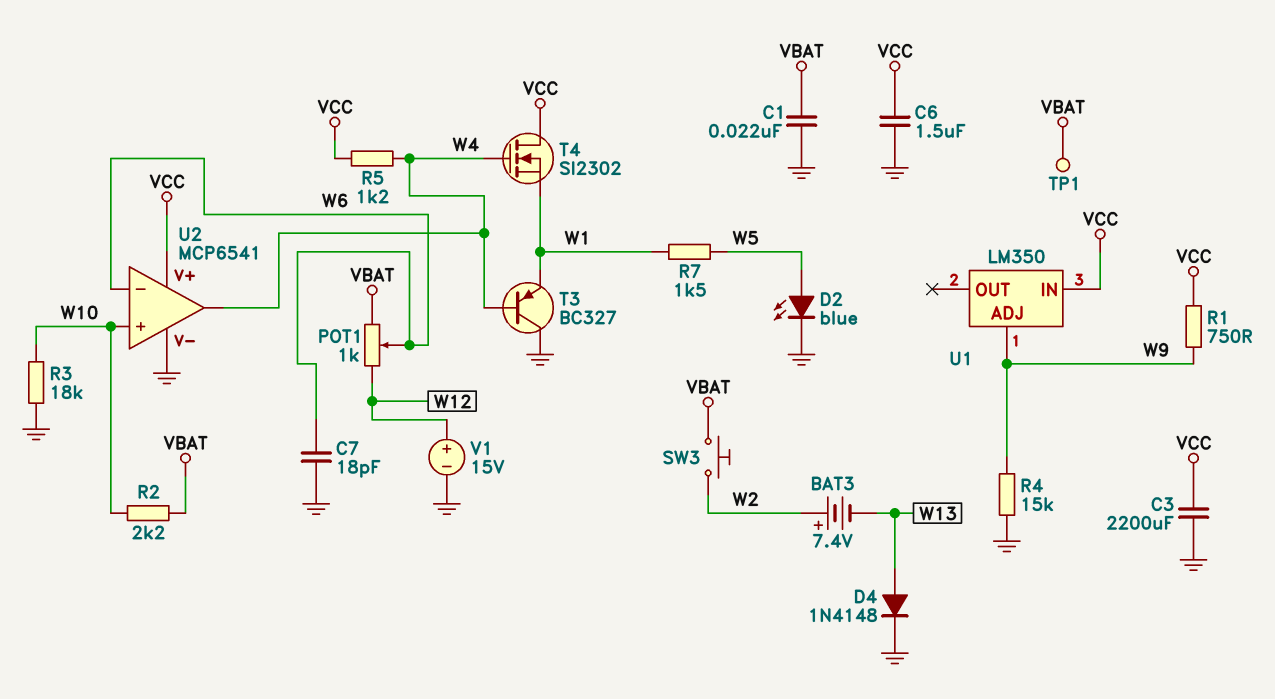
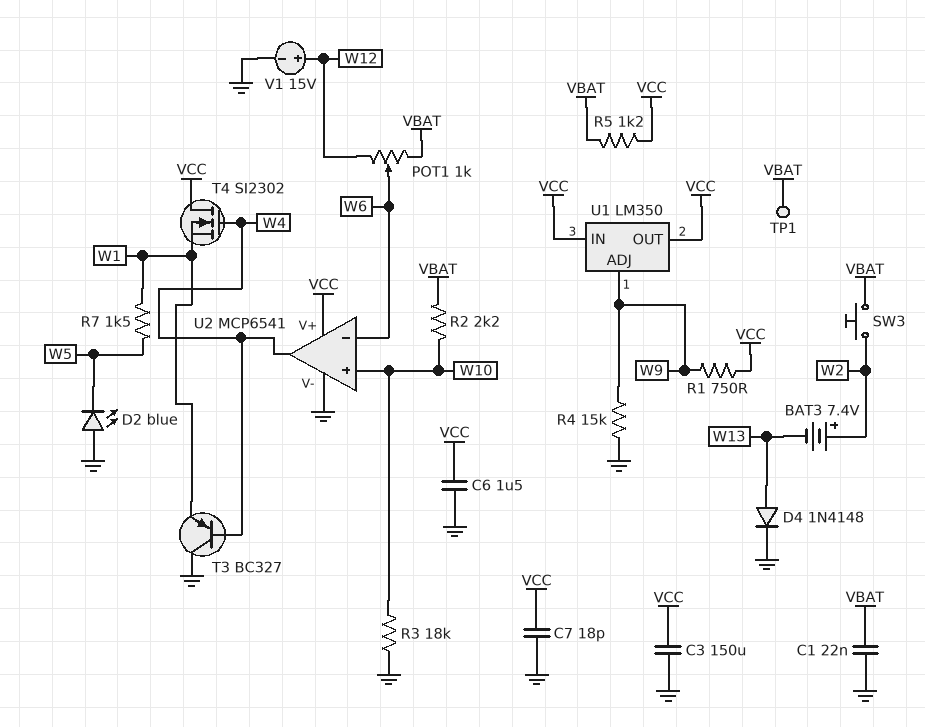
C3: 2200uF (GND, VCC) -> 150uF (GND, VCC)
C7: 18pF (GND, W6) -> 18pF (GND, VCC)
D2: LED blue (A W5, K GND) -> LED blue (A GND, K W5)
R5: 1.2k (VCC, W4) -> 1.2k (VBAT, VCC)
U1 pin OUT: none -> VCC

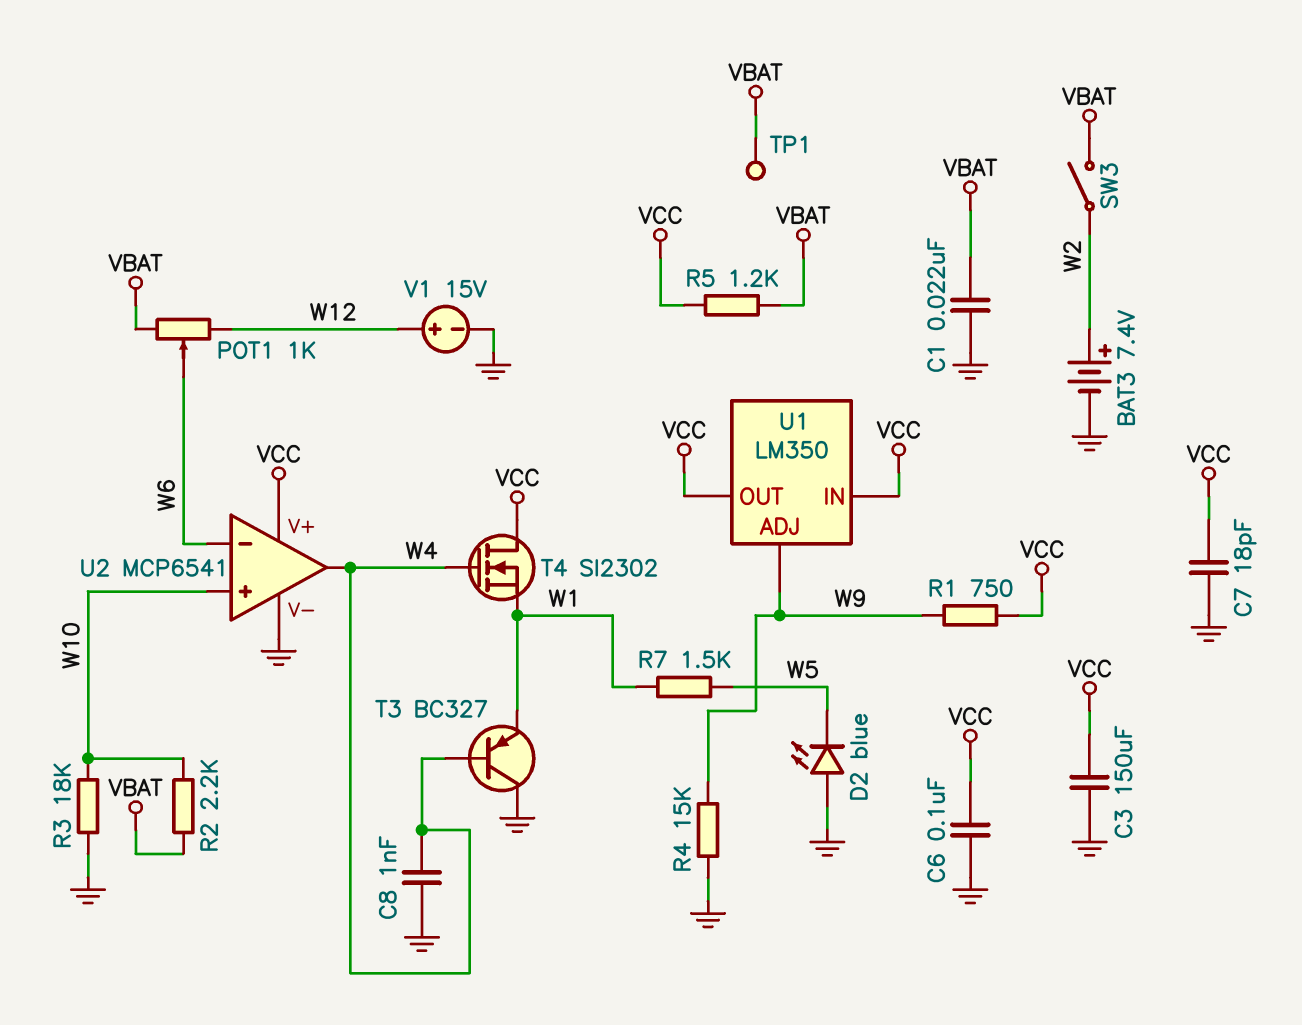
BAT3: 7.4V (plus W2, minus W13) -> 7.4V (plus W2, minus GND)
C6: 1.5uF (GND, VCC) -> 100nF (GND, VCC)
C8: none -> 1nF (GND, W4)
D4: diode 1N4148 (A W13, K GND) -> none
SW3: button (VBAT, W2) -> switch (VBAT, W2)

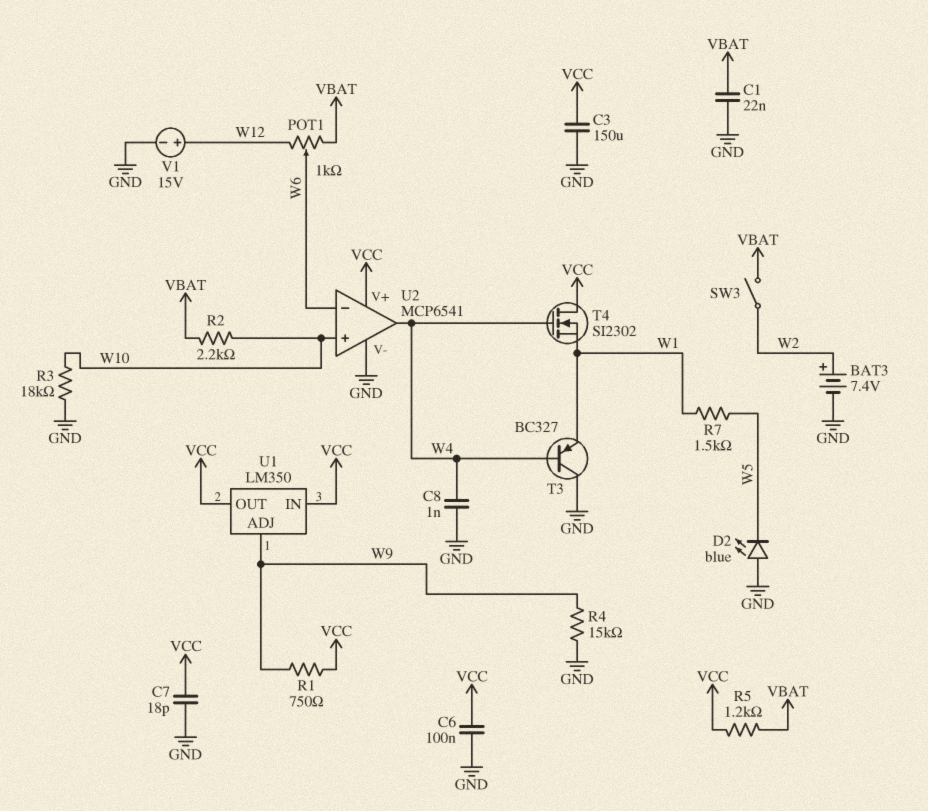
TP1: test point (VBAT) -> none

